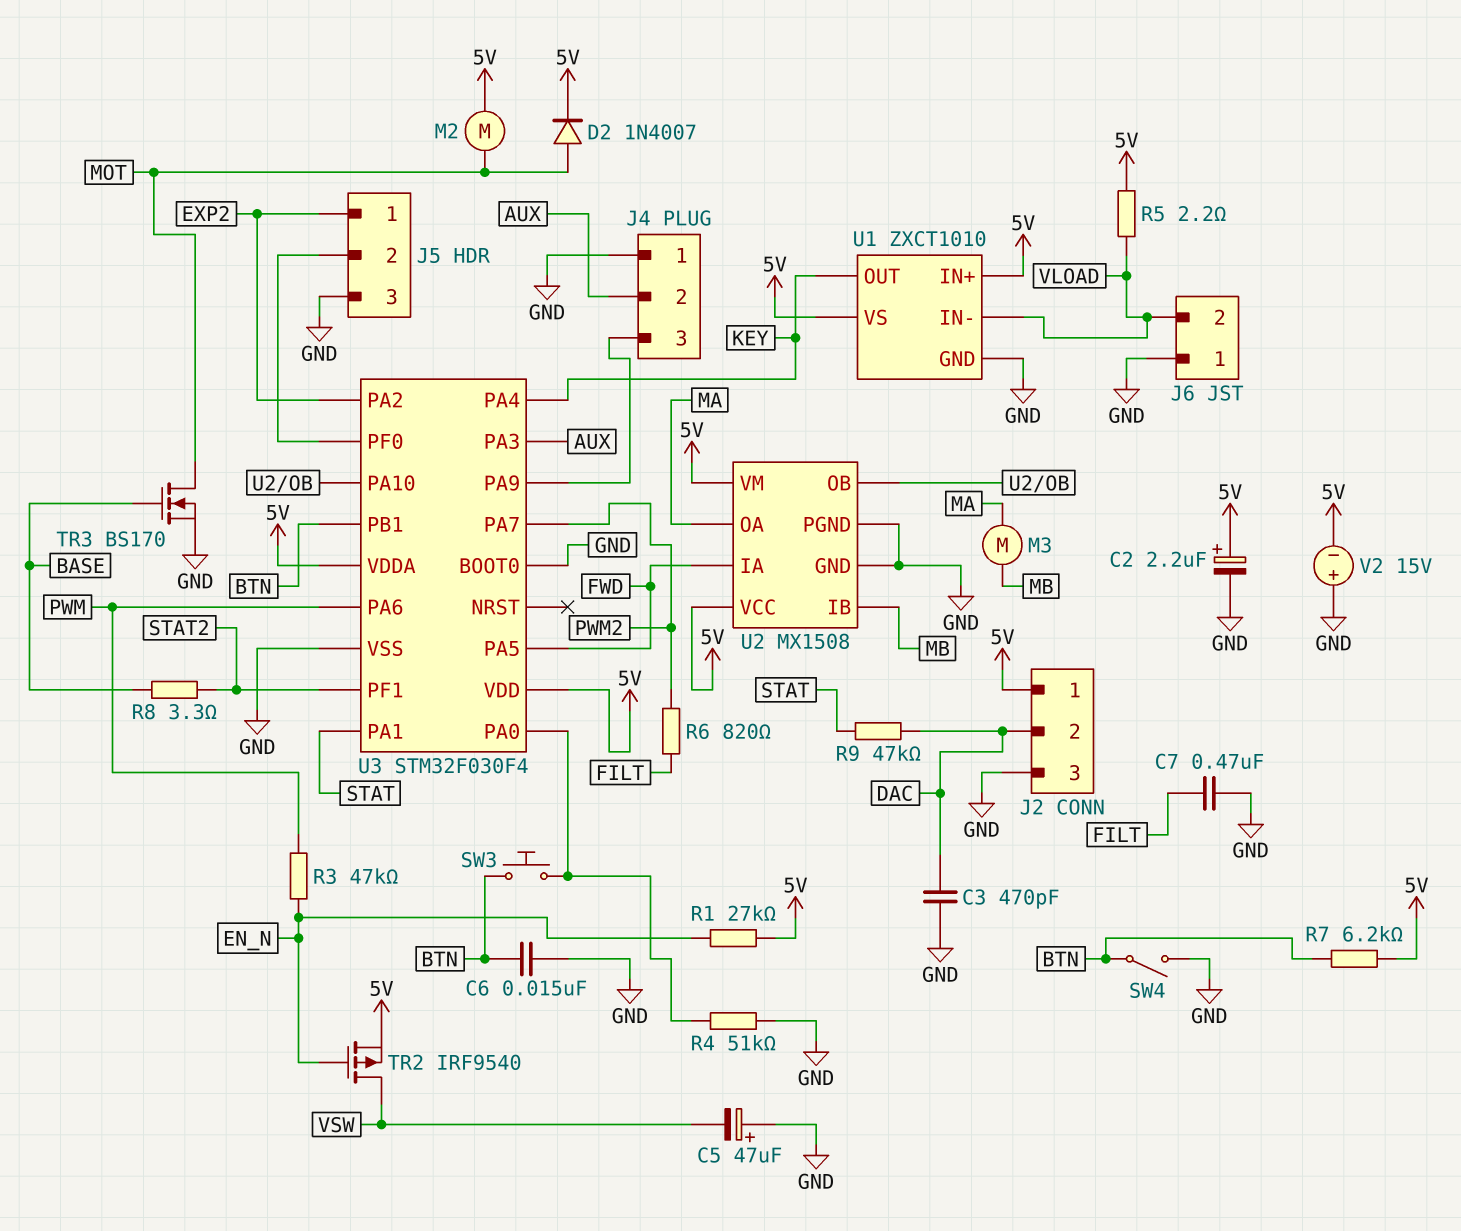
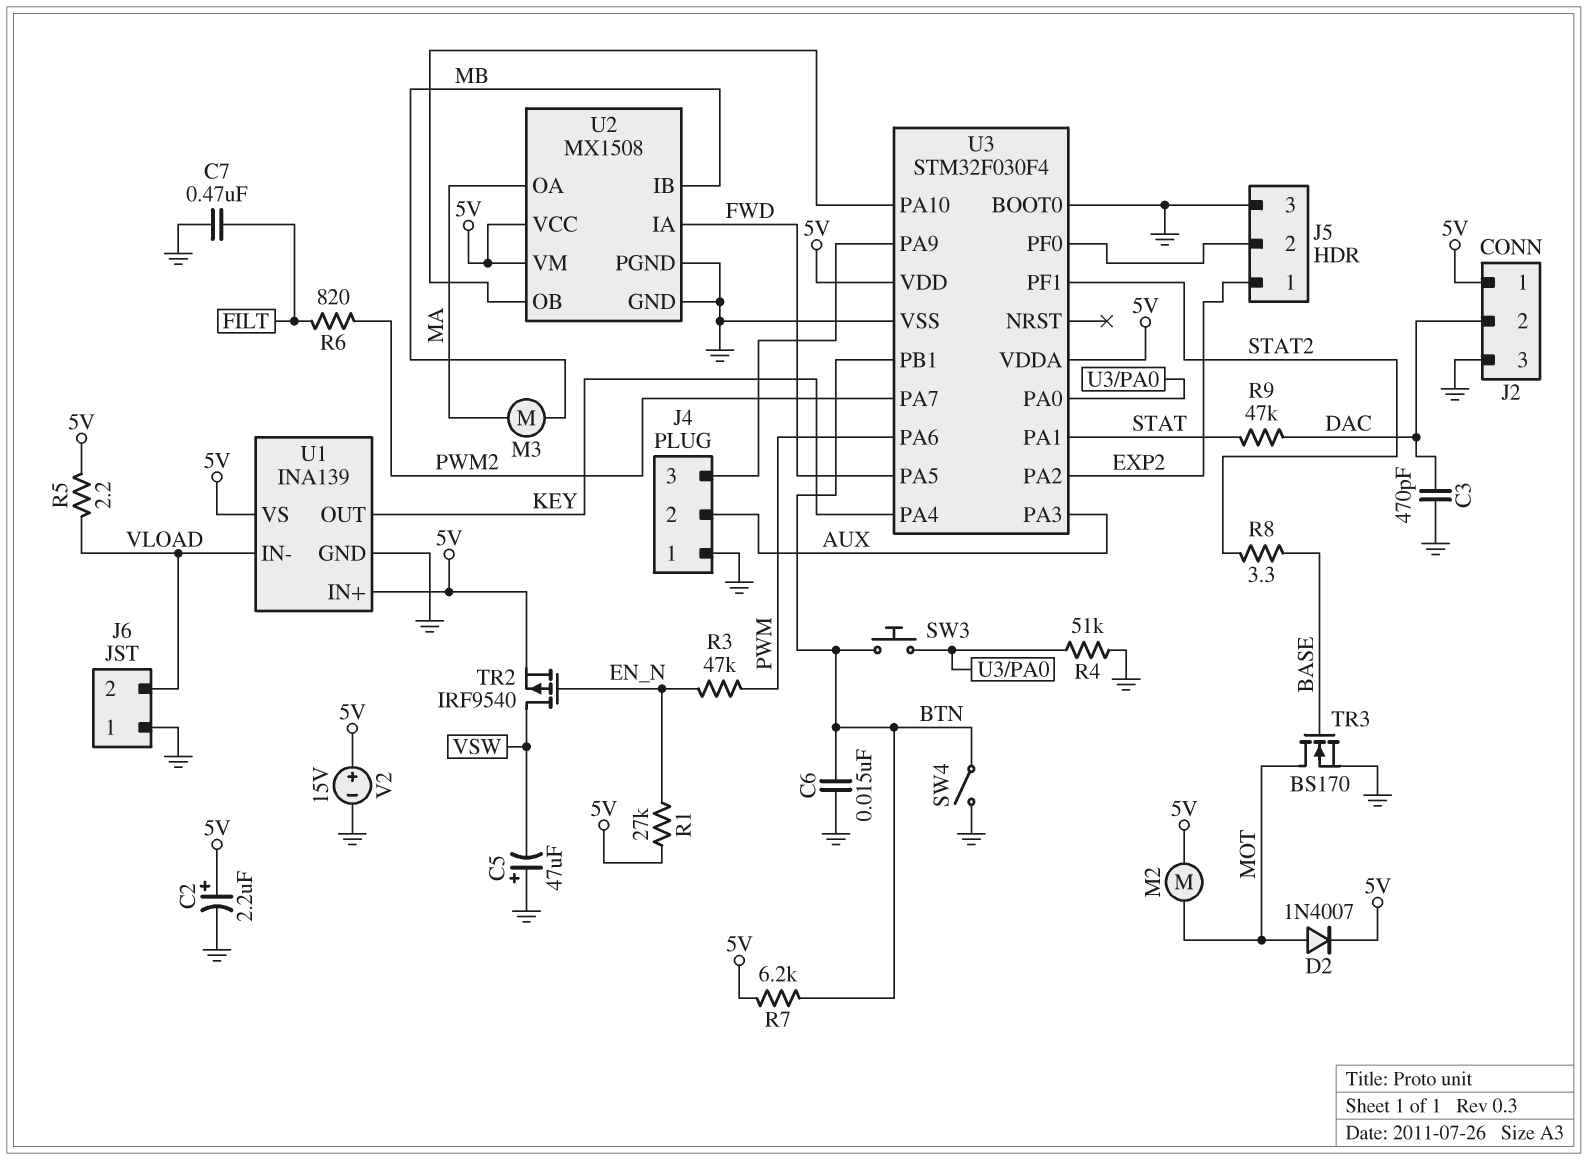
U1: ZXCT1010 -> INA139
V2: 15V (plus GND, minus 5V) -> 15V (plus 5V, minus GND)

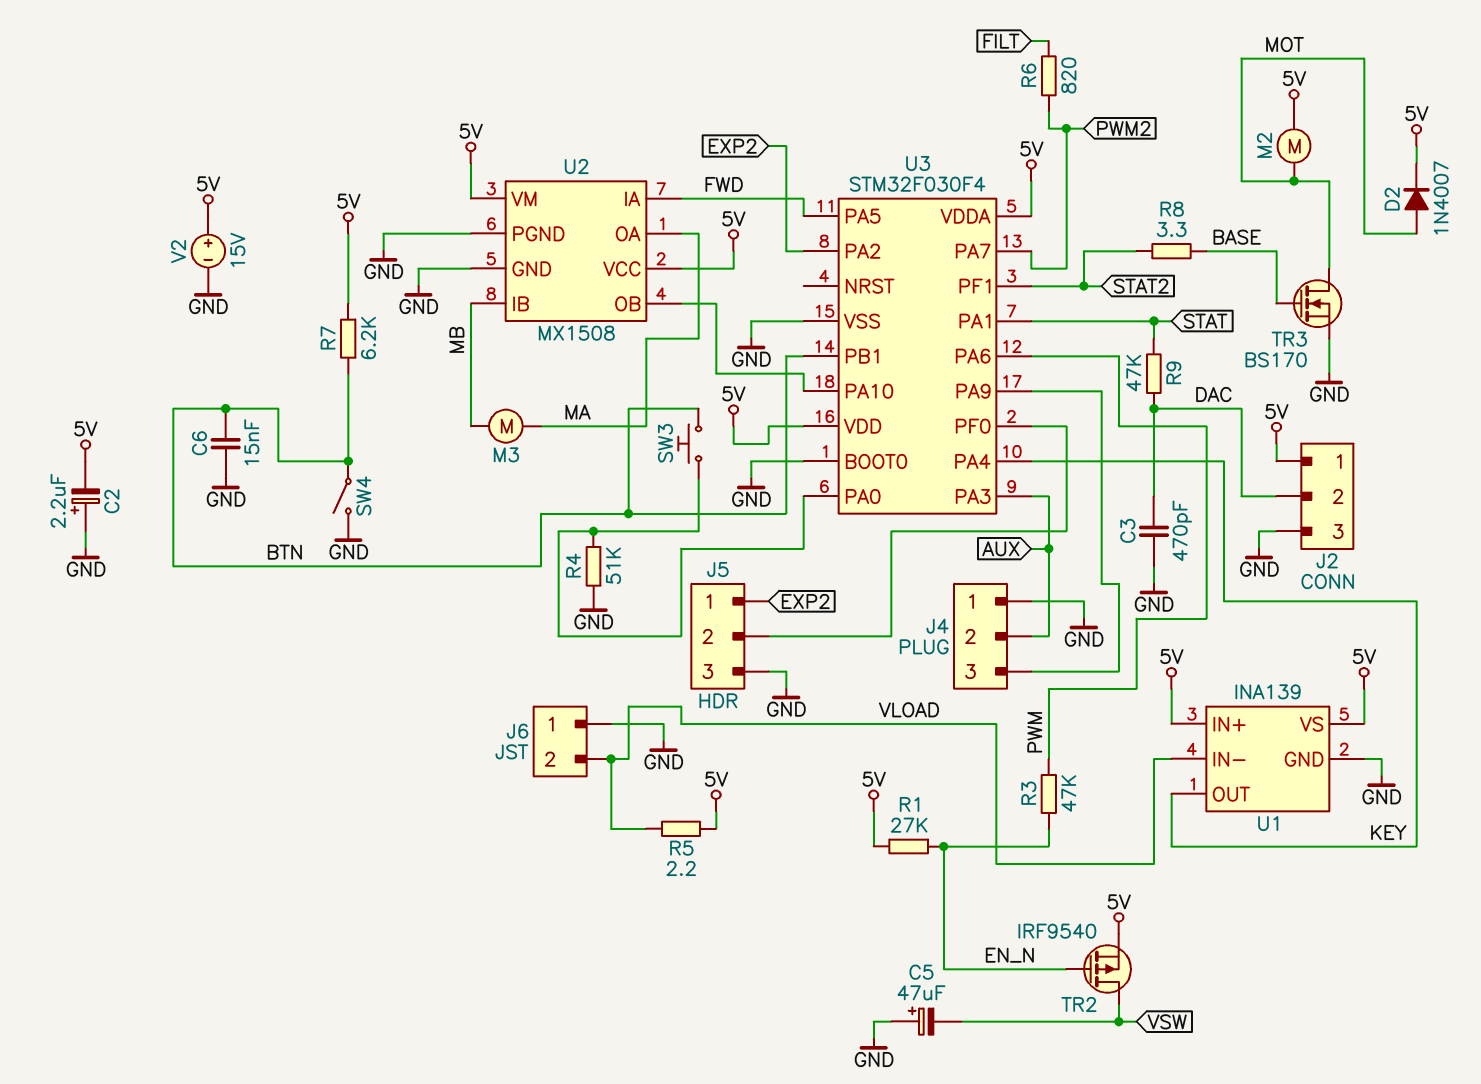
C2: 2.2uF (plus 5V, minus GND) -> 2.2uF (plus GND, minus 5V)
C7: 470nF (FILT, GND) -> none

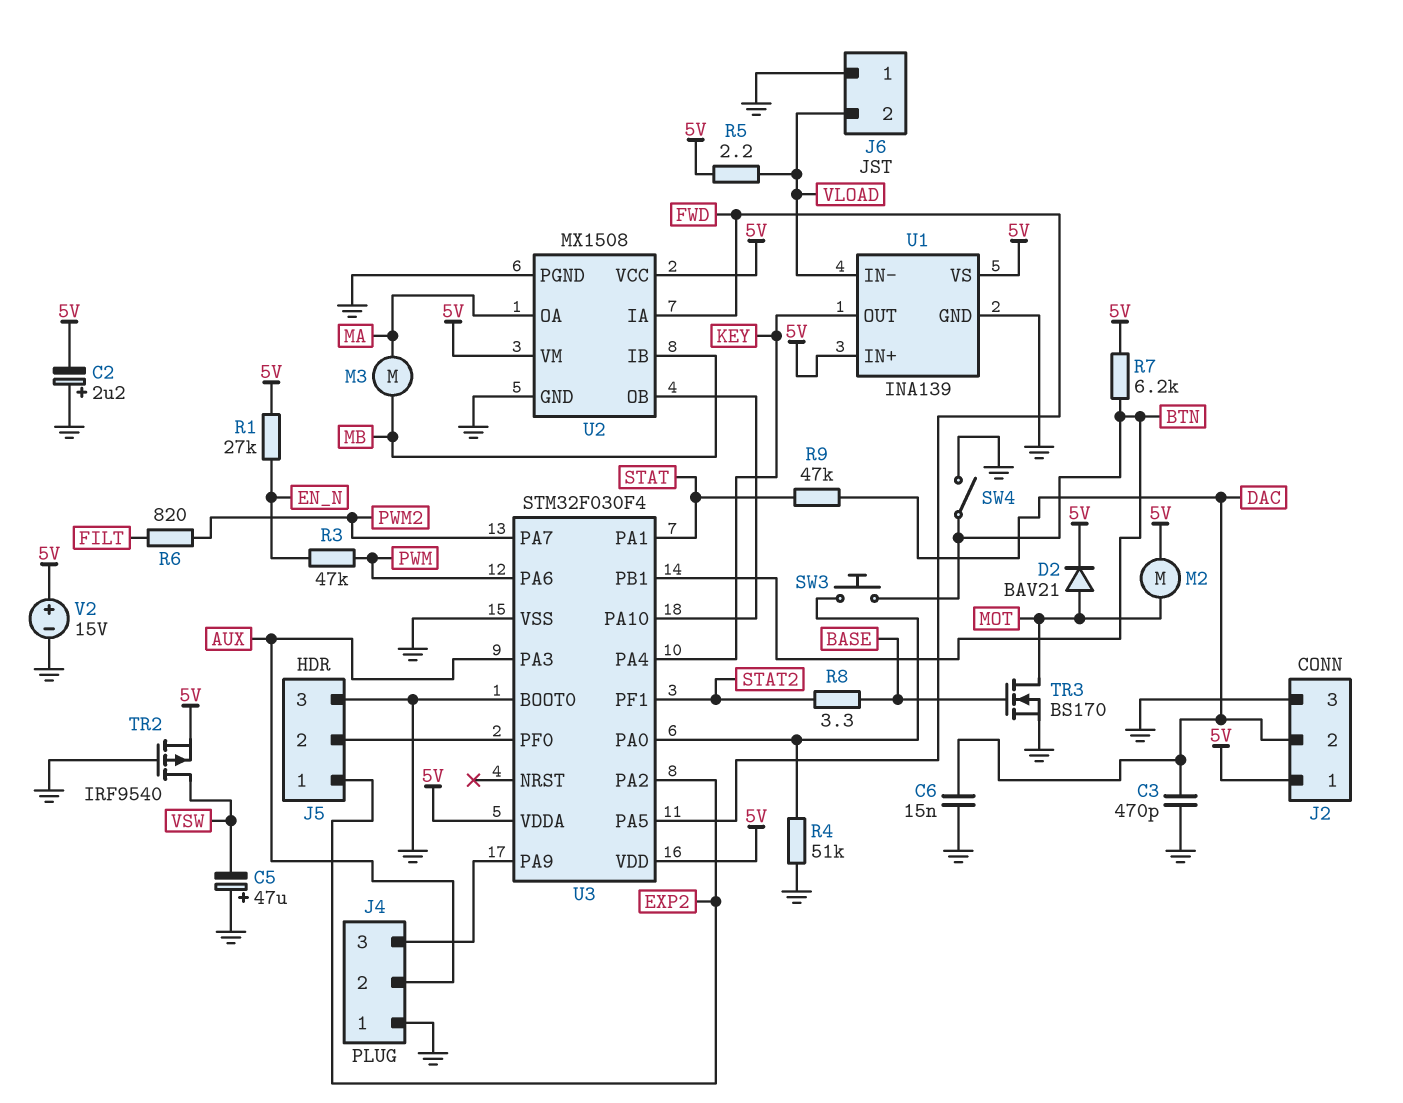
C6: 15nF (BTN, GND) -> 15nF (DAC, GND)
D2: diode 1N4007 (A MOT, K 5V) -> diode BAV21 (A MOT, K 5V)
TR2: PMOS IRF9540 (G EN_N, D VSW, S 5V) -> PMOS IRF9540 (G GND, D VSW, S 5V)

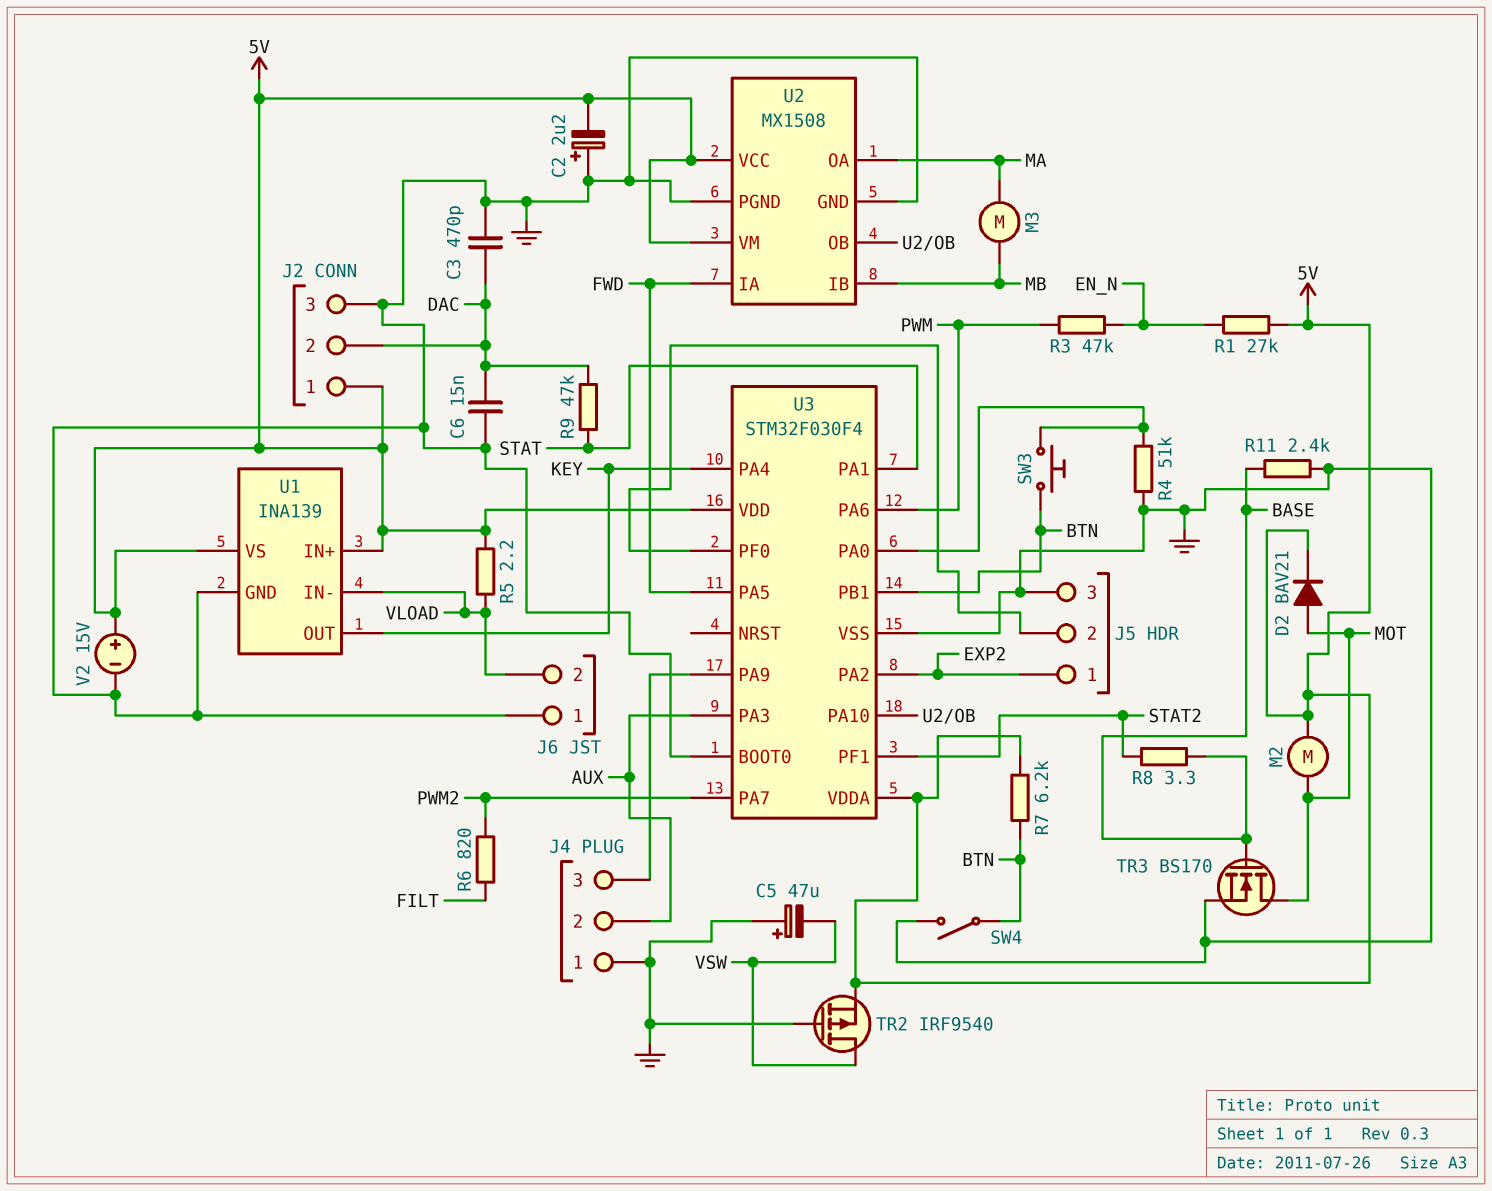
R11: none -> 2.4k (BASE, GND)

